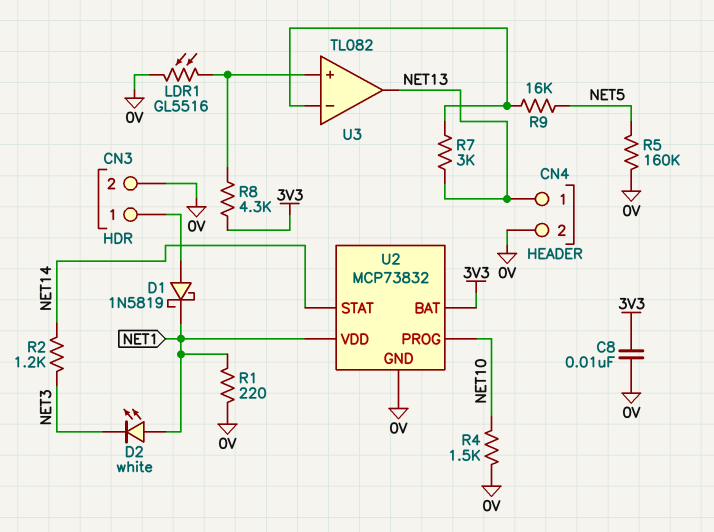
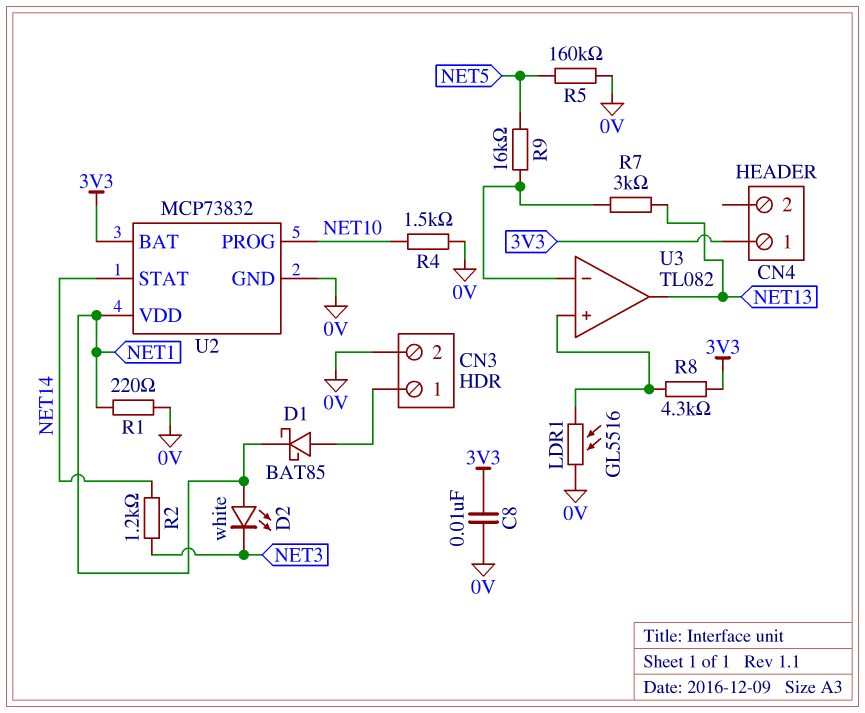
CN4 pin 1: NET13 -> 3V3
CN4 pin 2: 0V -> none
D1: schottky 1N5819 (A CN3/1, K NET1) -> schottky BAT85 (A CN3/1, K NET1)

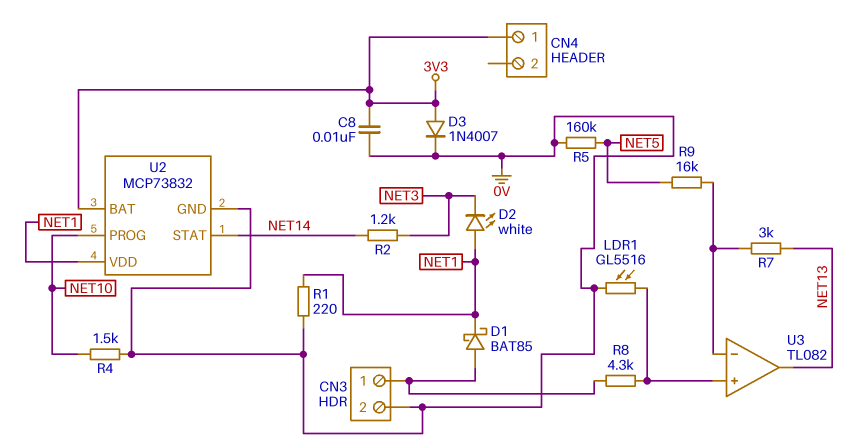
D3: none -> diode 1N4007 (A 3V3, K 0V)
R8: 4.3k (3V3, U3/in+) -> 4.3k (CN3/1, U3/in+)

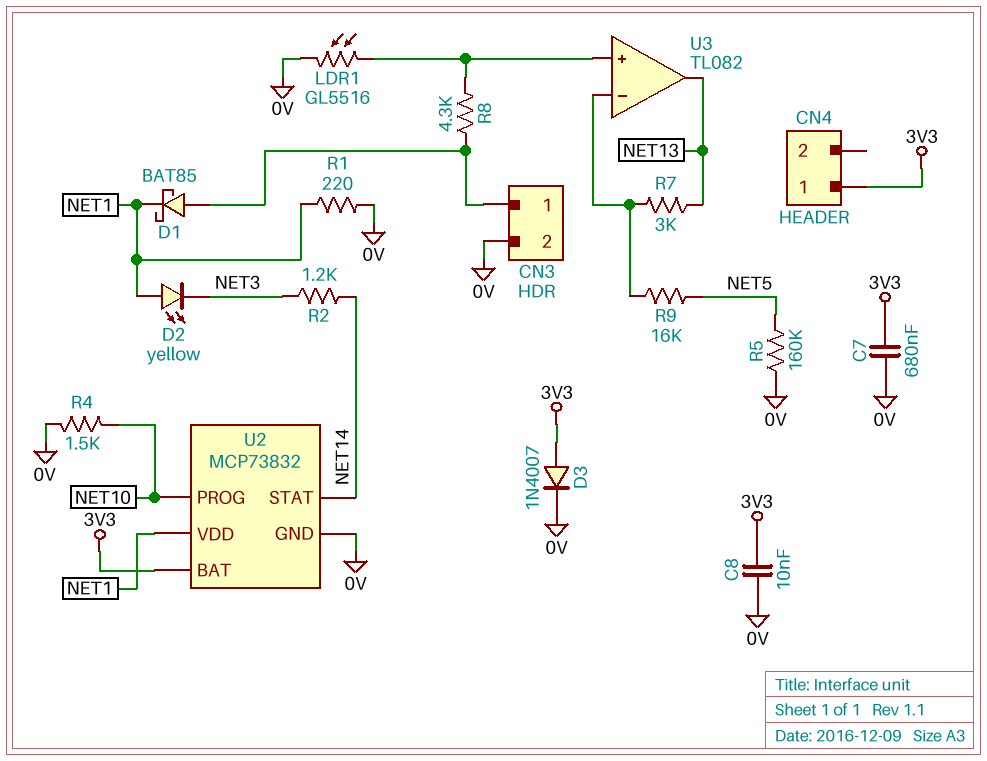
C7: none -> 680nF (0V, 3V3)
D2: LED white (A NET1, K NET3) -> LED yellow (A NET1, K NET3)

